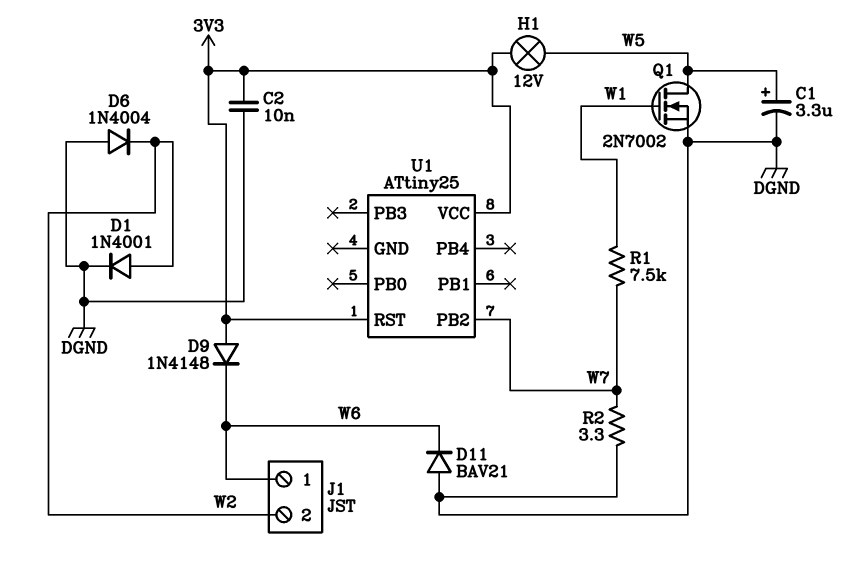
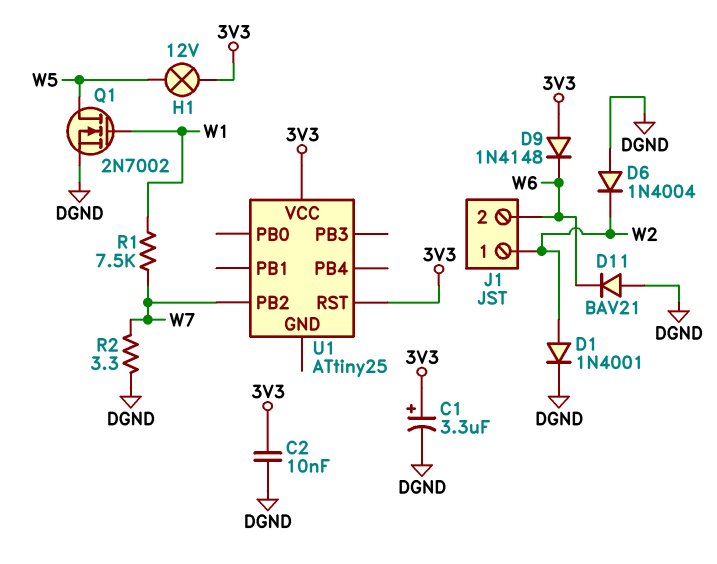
C1: 3.3uF (plus W5, minus DGND) -> 3.3uF (plus 3V3, minus DGND)
J1 pin 1: W6 -> W2
J1 pin 2: W2 -> W6

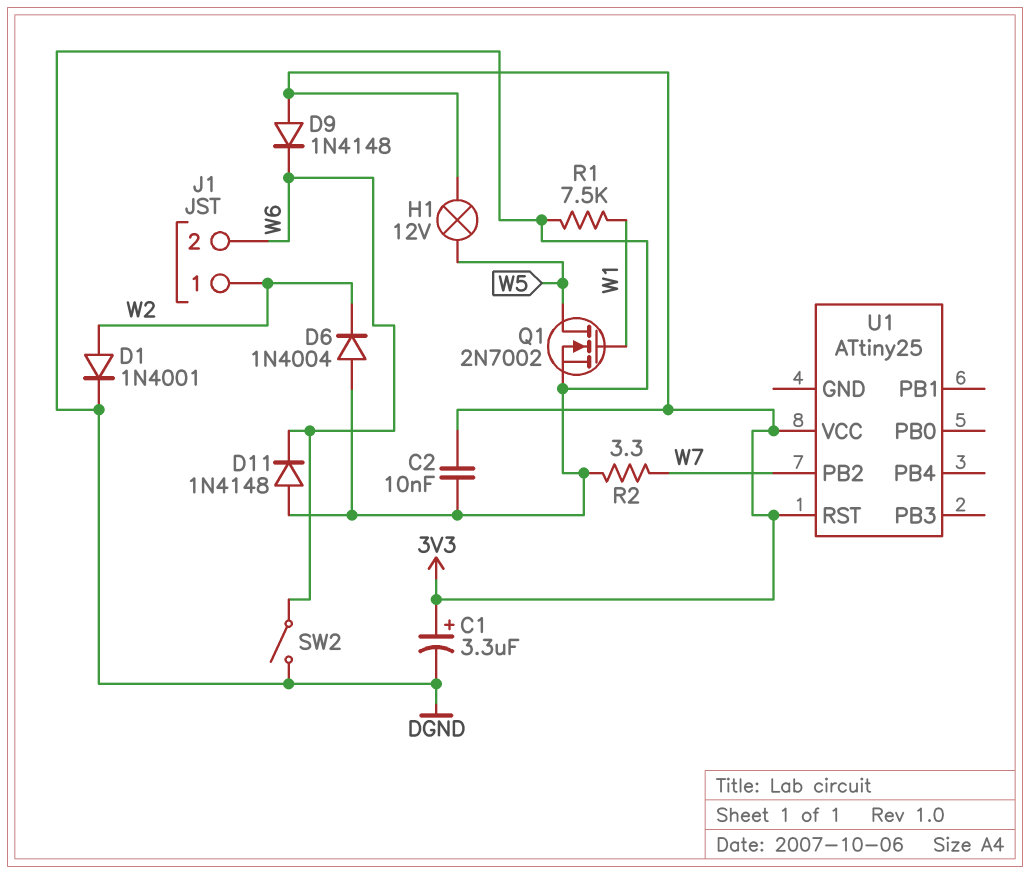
D11: diode BAV21 (A DGND, K W6) -> diode 1N4148 (A DGND, K W6)
R1: 7.5k (W1, W7) -> 7.5k (DGND, W1)
SW2: none -> switch (DGND, W6)

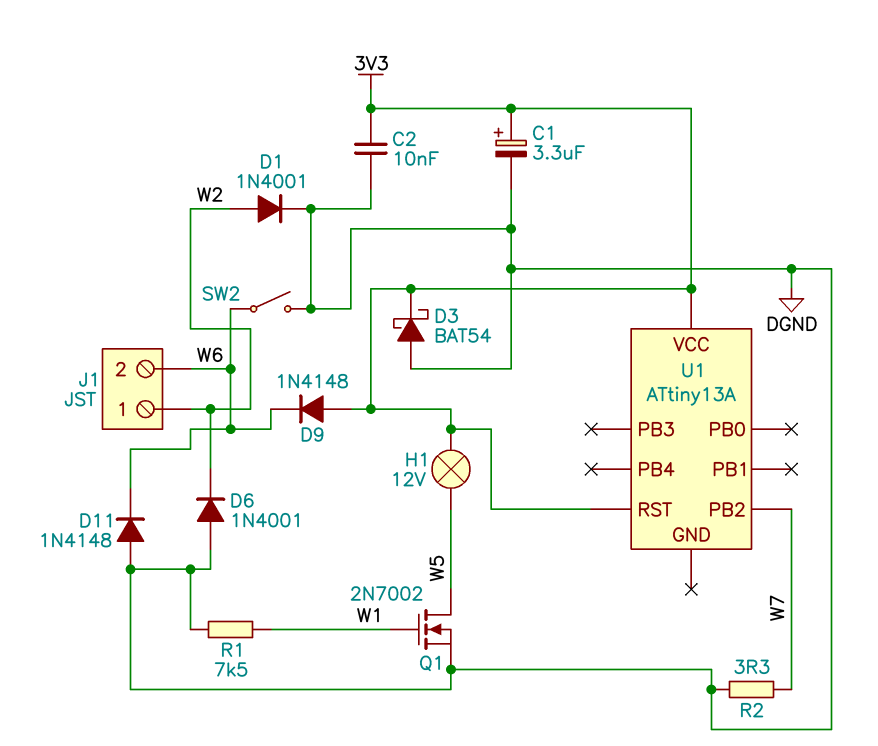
D3: none -> schottky BAT54 (A DGND, K 3V3)
D6: diode 1N4004 (A DGND, K W2) -> diode 1N4001 (A DGND, K W2)
U1: ATtiny25 -> ATtiny13A

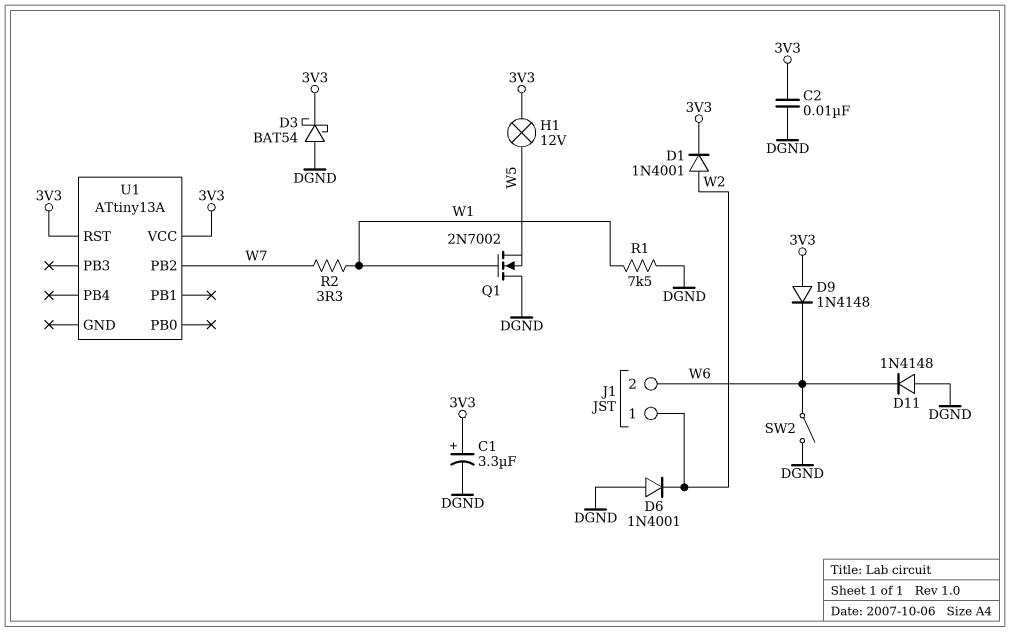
D1: diode 1N4001 (A W2, K DGND) -> diode 1N4001 (A W2, K 3V3)
Q1: NMOS 2N7002 (G W1, D W5, S DGND) -> NMOS 2N7002 (G W1, D DGND, S W5)
R2: 3.3 (DGND, W7) -> 3.3 (W1, W7)

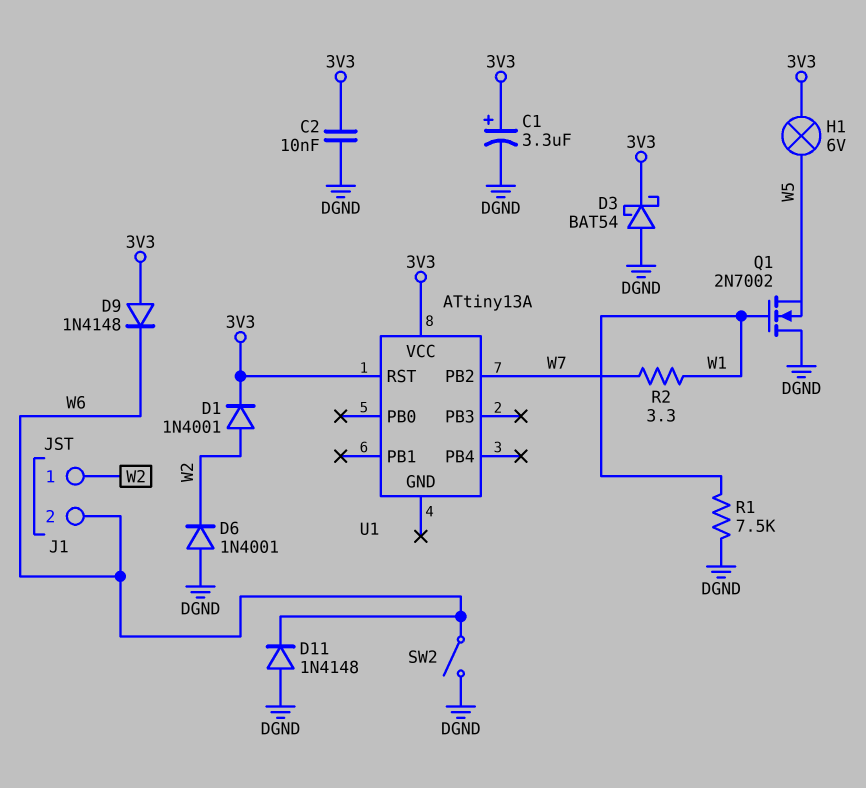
H1: lamp 12V (3V3, W5) -> lamp 6V (3V3, W5)

